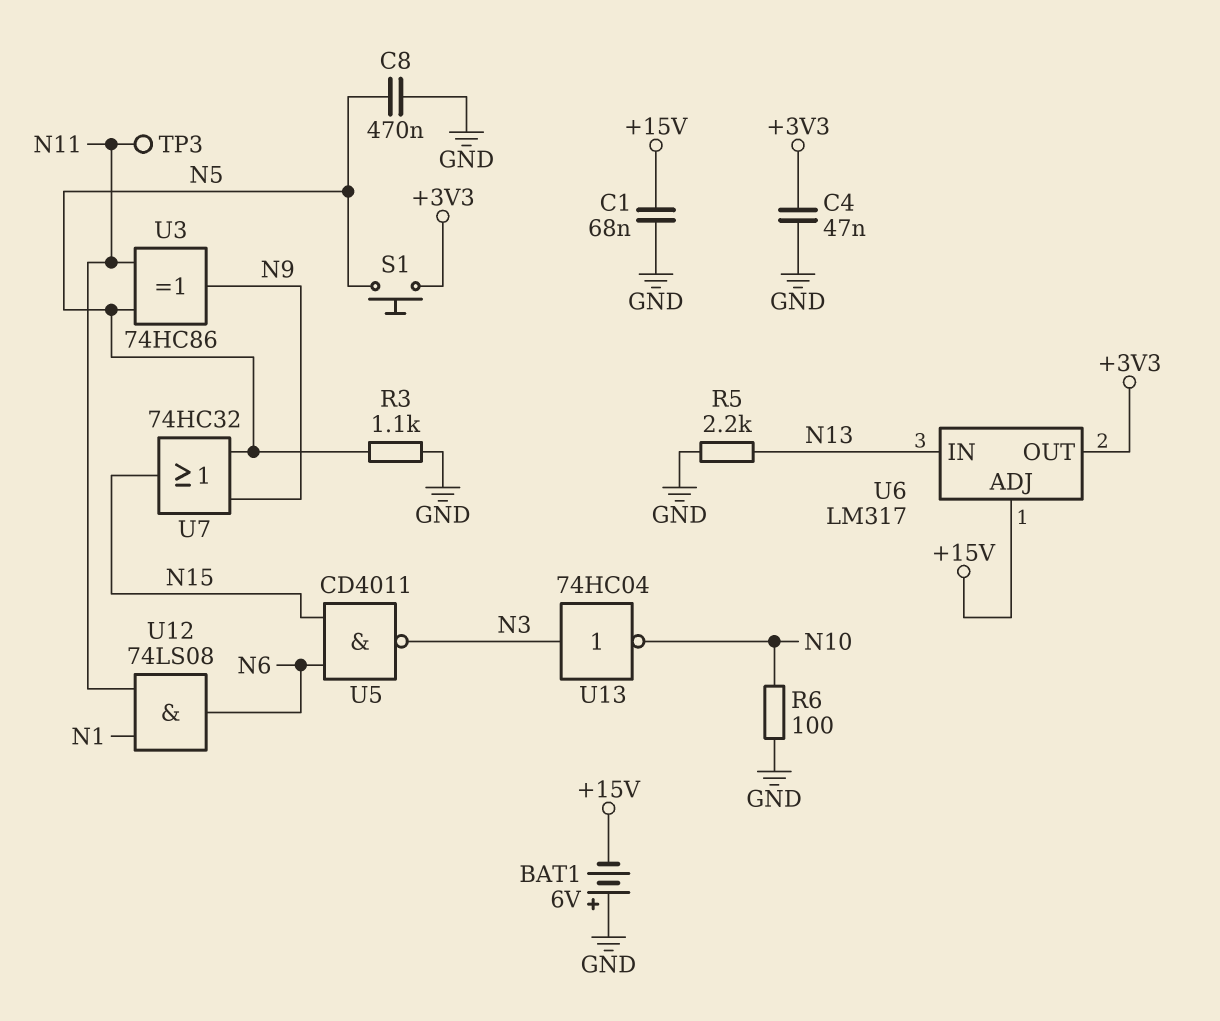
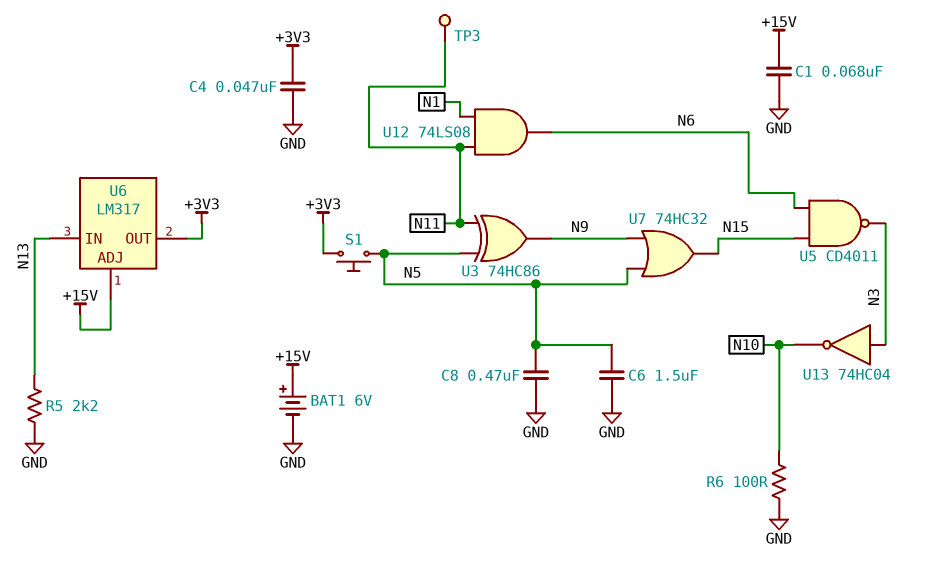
BAT1: 6V (plus GND, minus +15V) -> 6V (plus +15V, minus GND)
C6: none -> 1.5uF (GND, N5)
R3: 1.1k (GND, N5) -> none

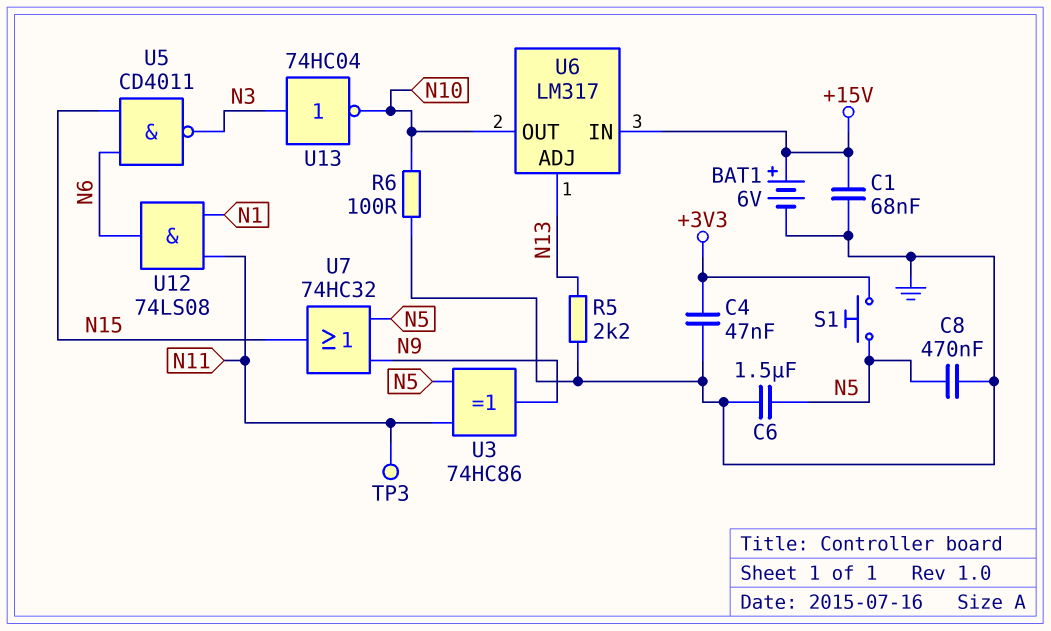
U6 pin ADJ: +15V -> N13
U6 pin IN: N13 -> +15V
U6 pin OUT: +3V3 -> N10

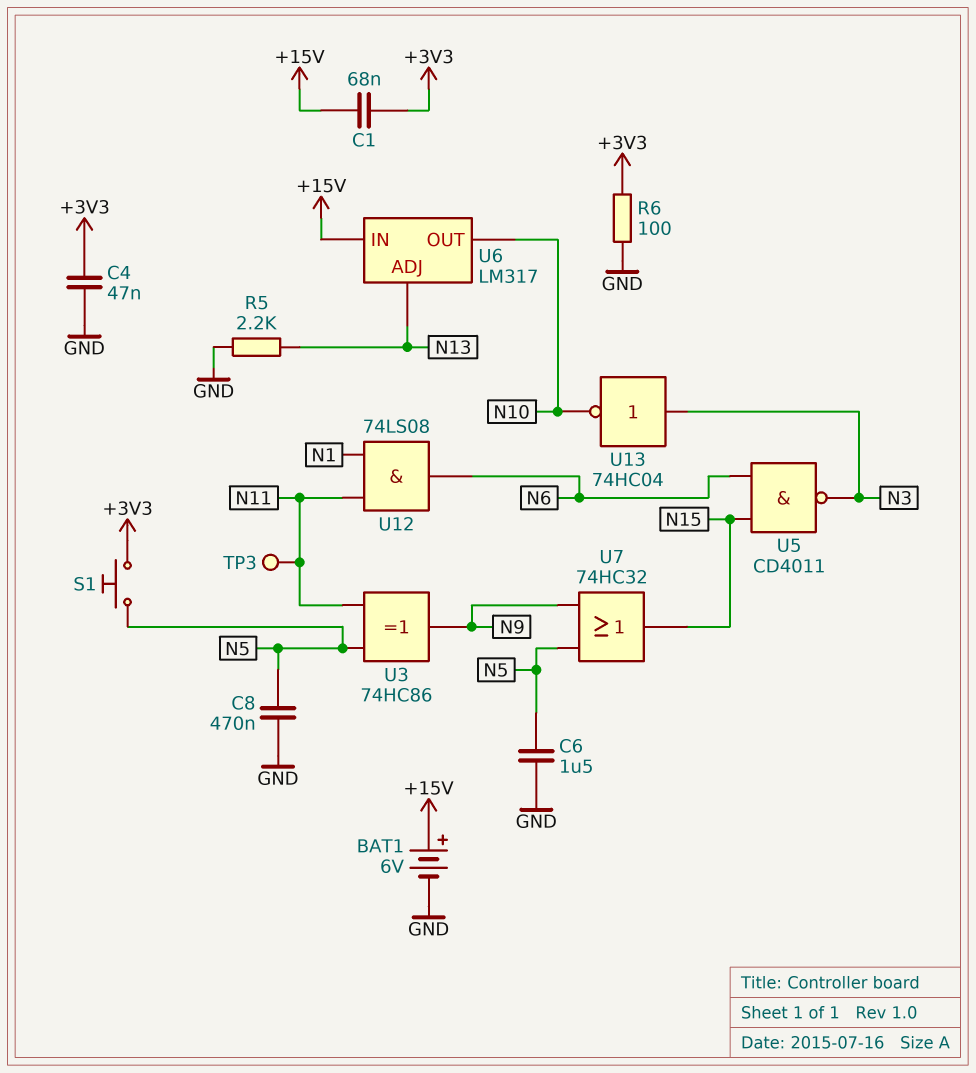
C1: 68nF (+15V, GND) -> 68nF (+3V3, +15V)
R6: 100 (GND, N10) -> 100 (+3V3, GND)

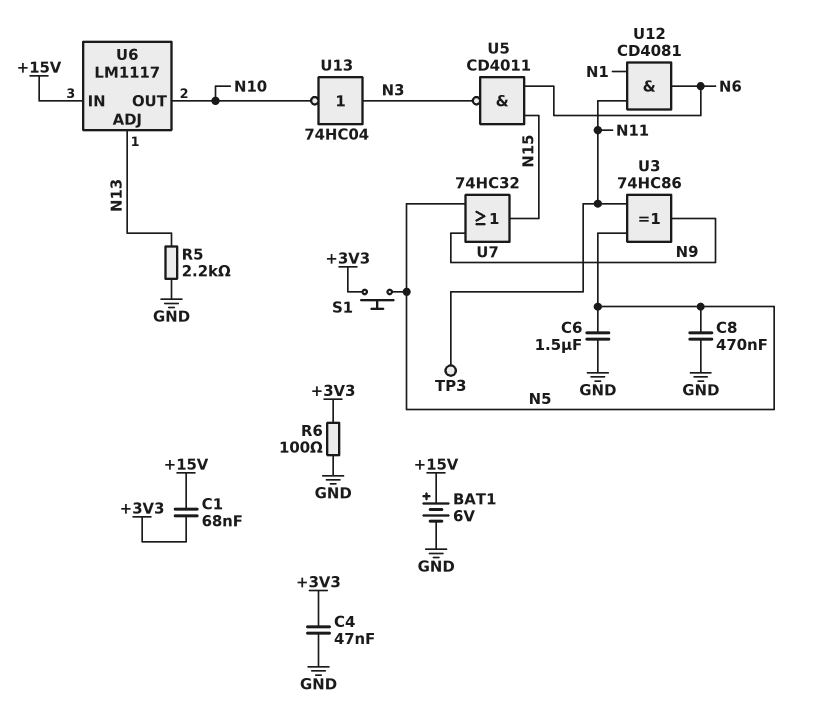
U6: LM317 -> LM1117
U12: AND 74LS08 (in N1, in N11, out N6) -> AND CD4081 (in N1, in N11, out N6)

